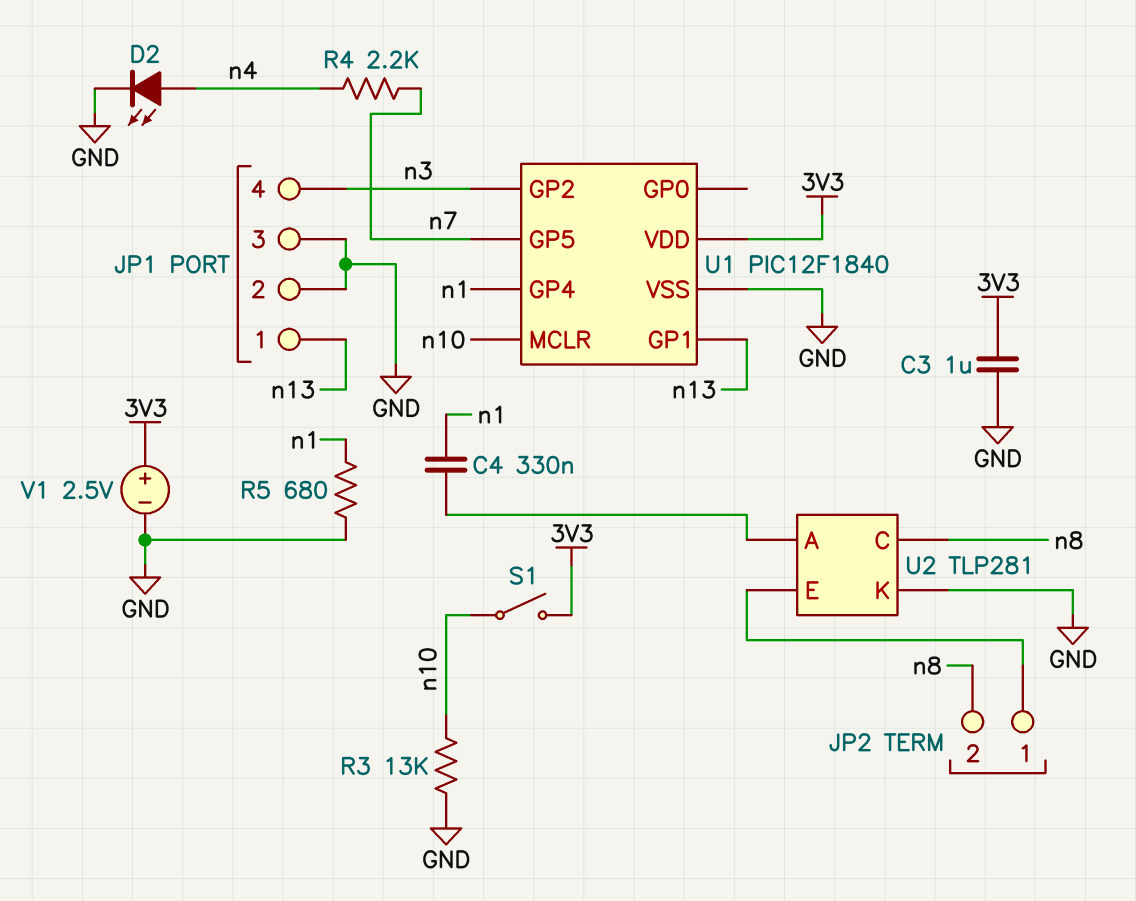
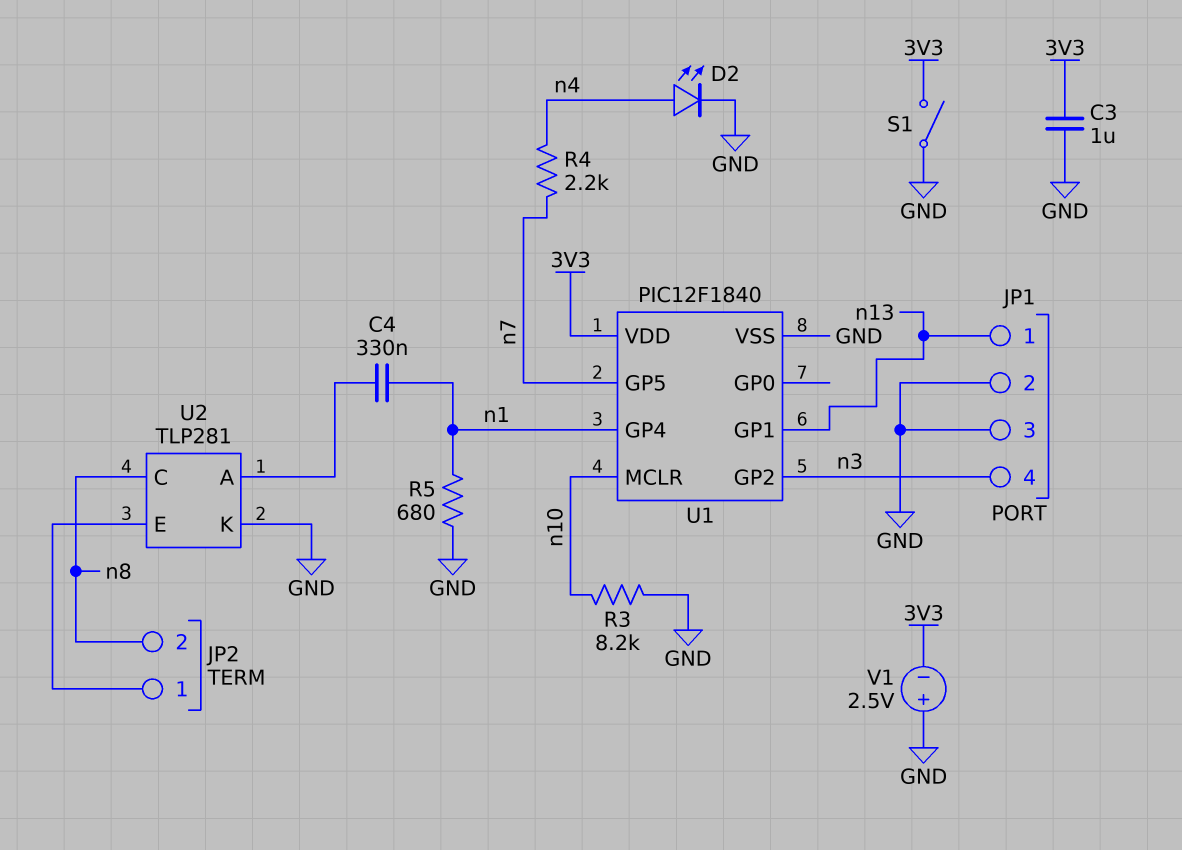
R3: 13k (GND, n10) -> 8.2k (GND, n10)
S1: switch (3V3, n10) -> switch (3V3, GND)
V1: 2.5V (plus 3V3, minus GND) -> 2.5V (plus GND, minus 3V3)

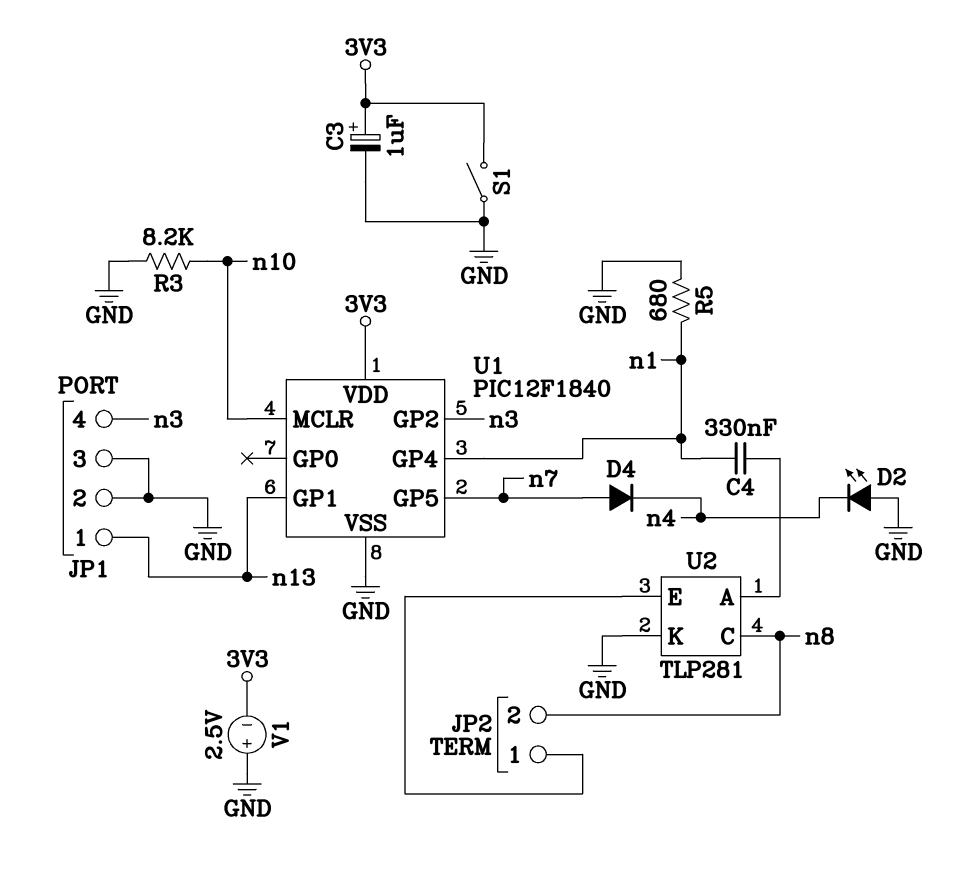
C3: 1uF (3V3, GND) -> 1uF (plus 3V3, minus GND)
D2: LED (A n4, K GND) -> LED (A GND, K n4)
D4: none -> diode (A n7, K n4)
R4: 2.2k (n4, n7) -> none

